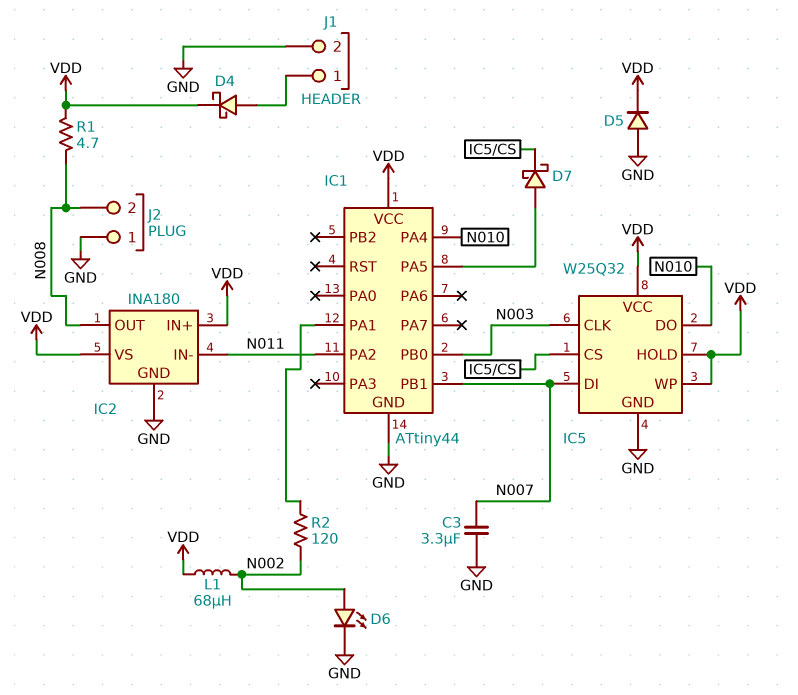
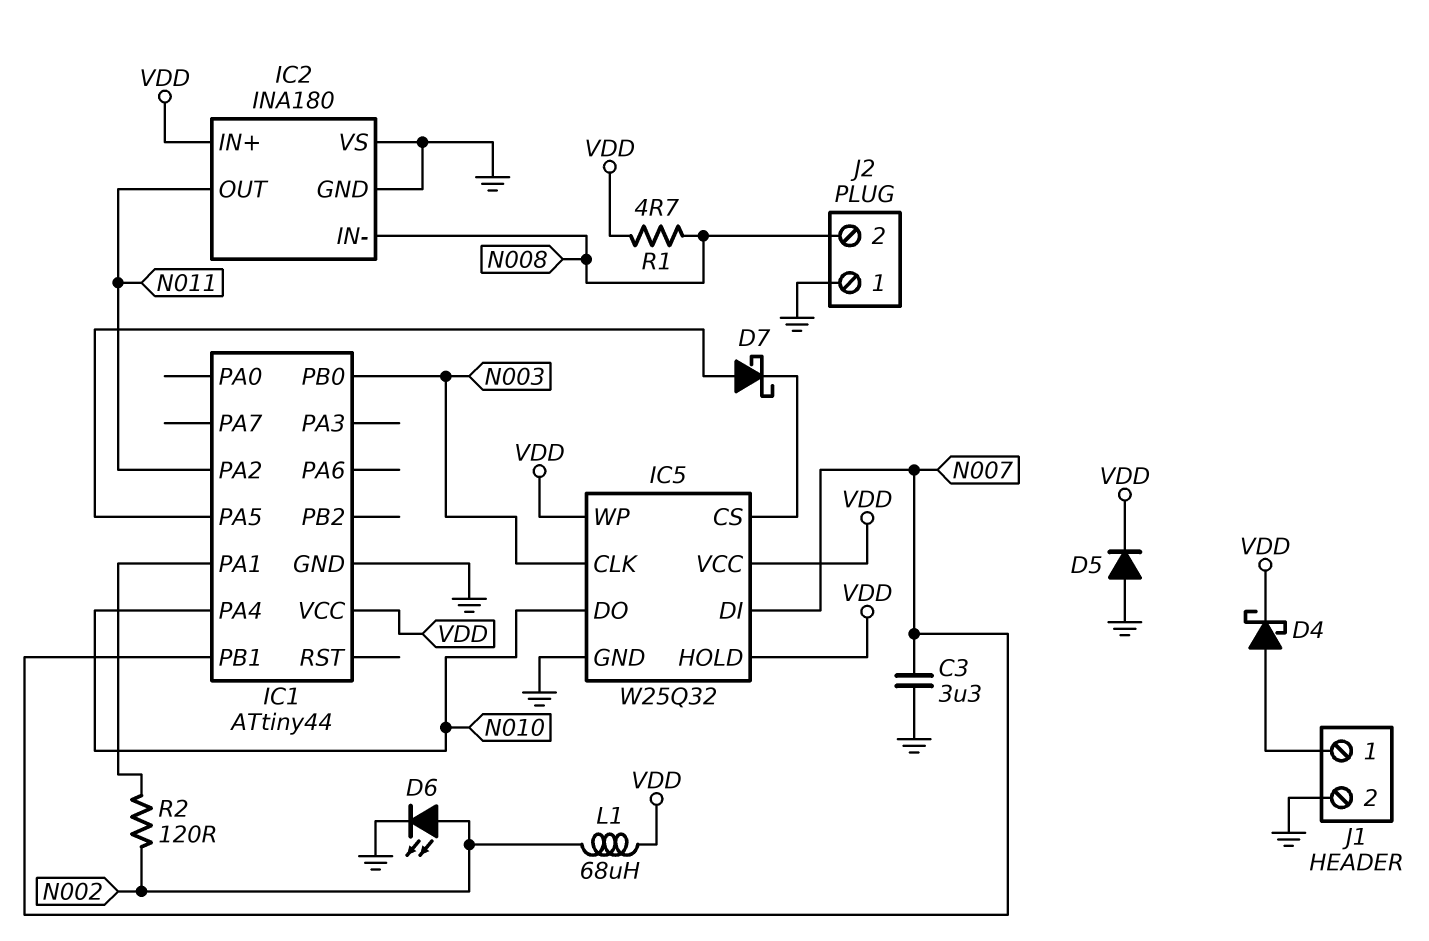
IC2 pin IN-: N011 -> N008
IC2 pin OUT: N008 -> N011
IC2 pin VS: VDD -> GND

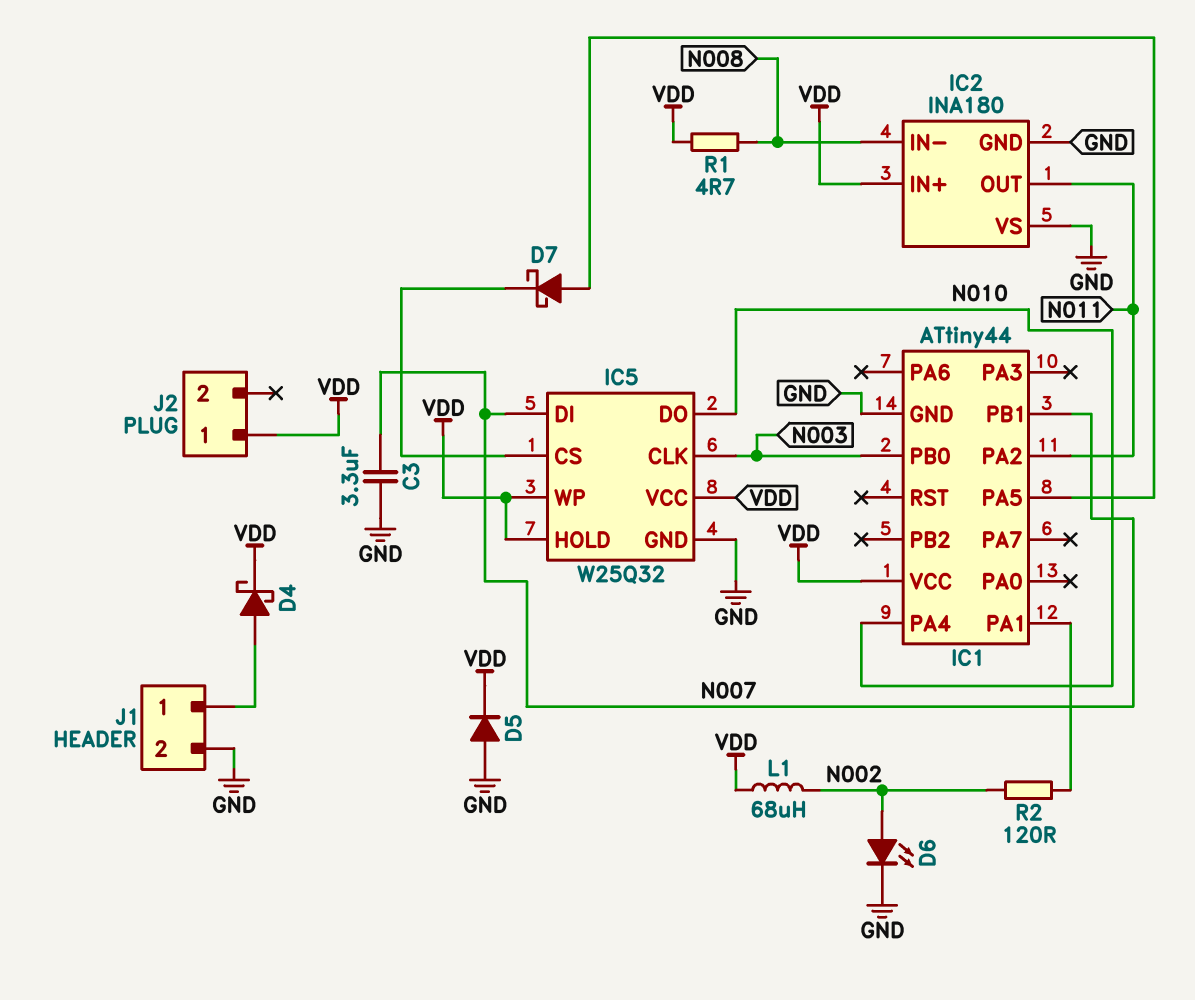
J2 pin 1: GND -> VDD
J2 pin 2: N008 -> none

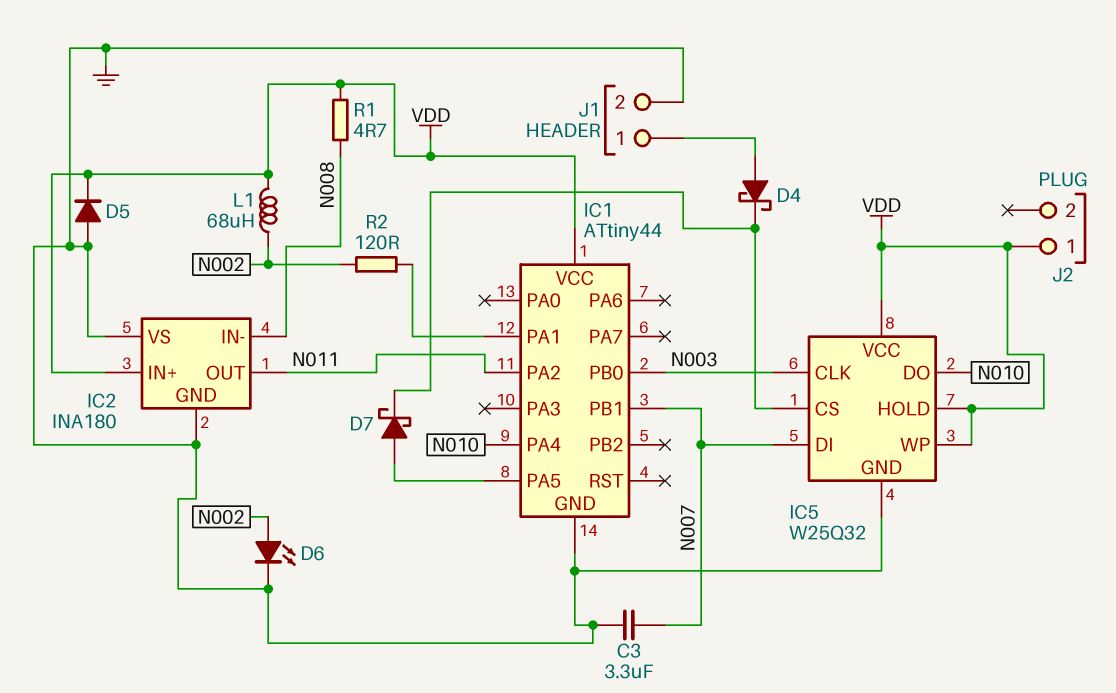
D4: schottky (A J1/1, K VDD) -> schottky (A J1/1, K IC5/CS)

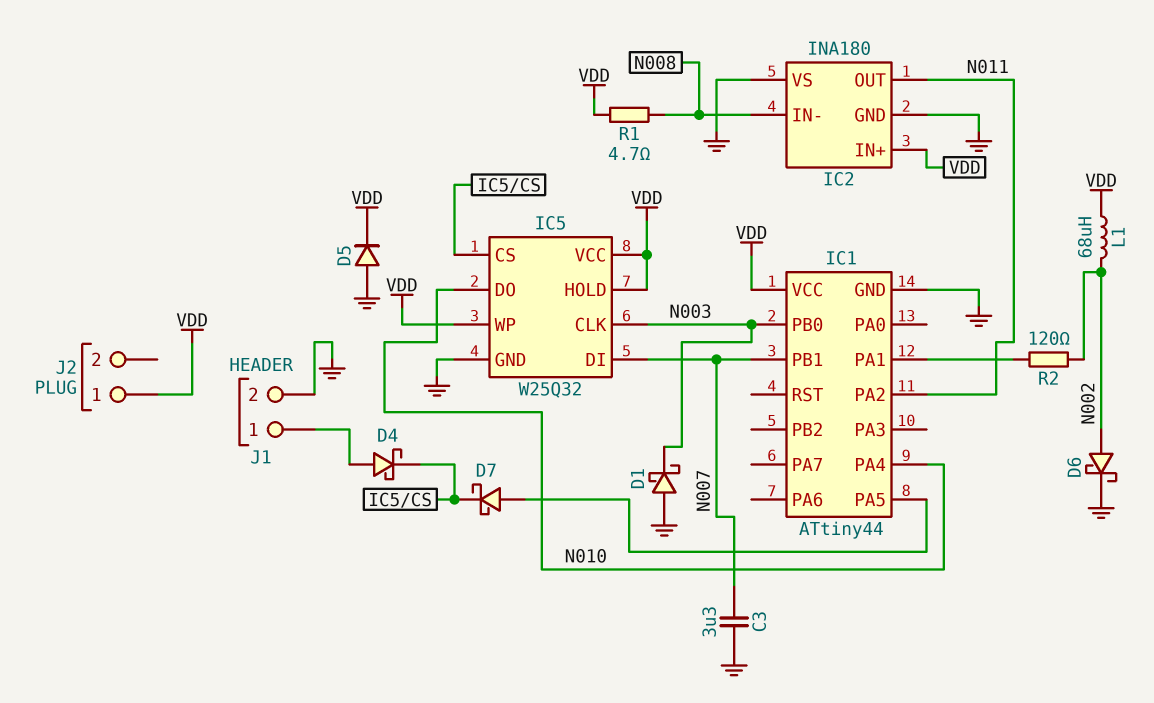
D1: none -> schottky (A GND, K N003)
D6: LED (A N002, K GND) -> schottky (A N002, K GND)

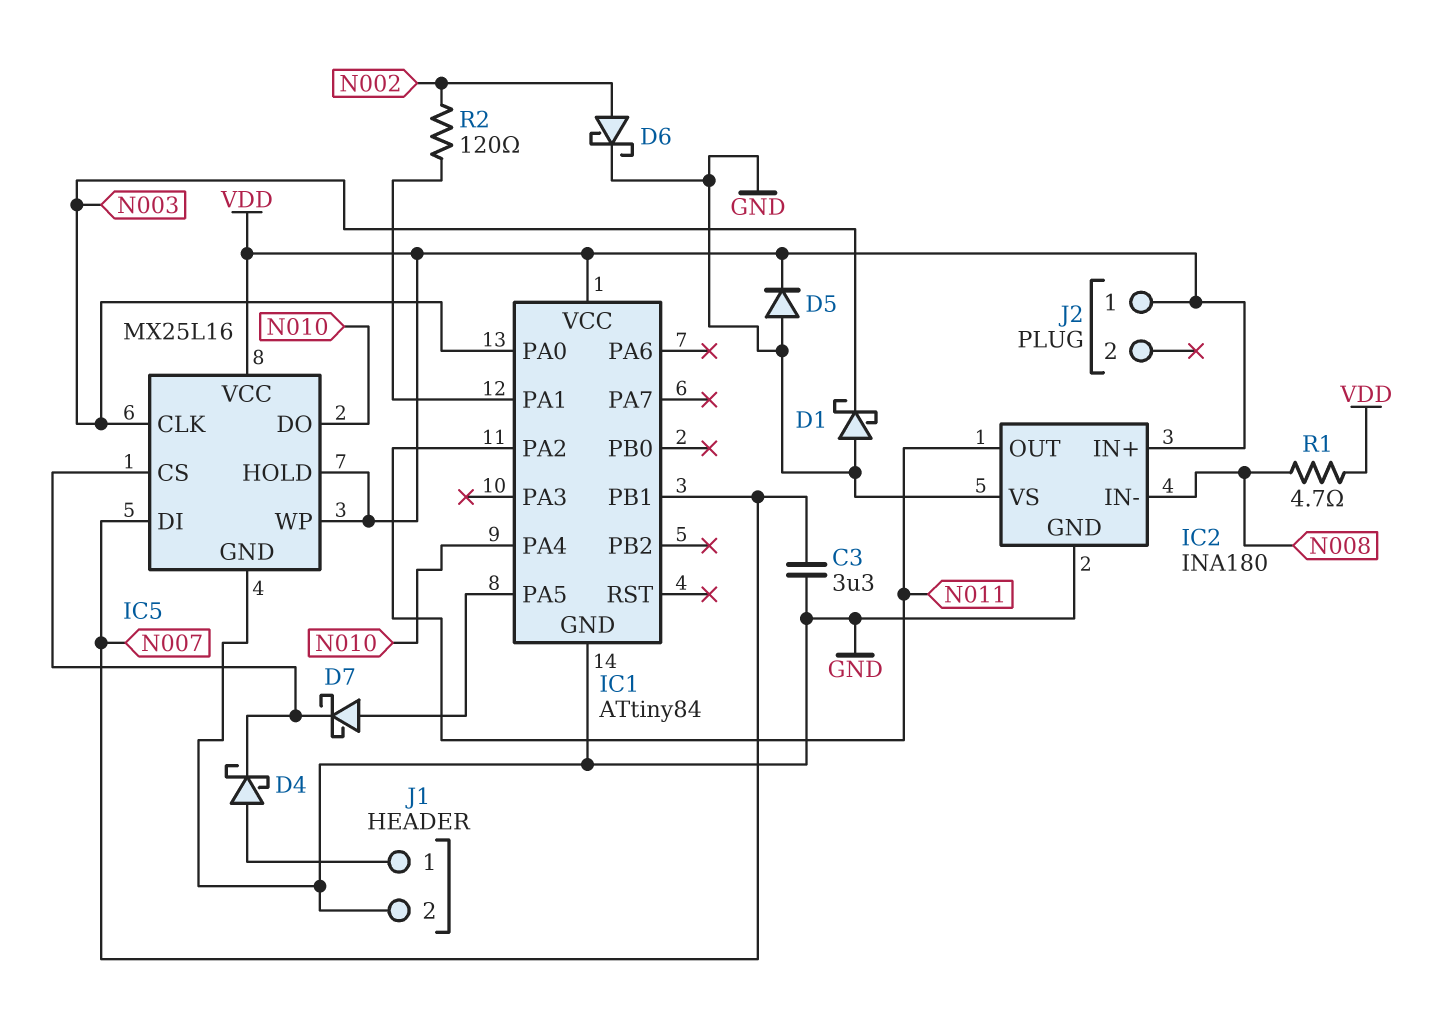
IC1: ATtiny44 -> ATtiny84
IC1 pin PA0: none -> N003
IC1 pin PB0: N003 -> none
IC5: W25Q32 -> MX25L16
L1: 68uH (N002, VDD) -> none

